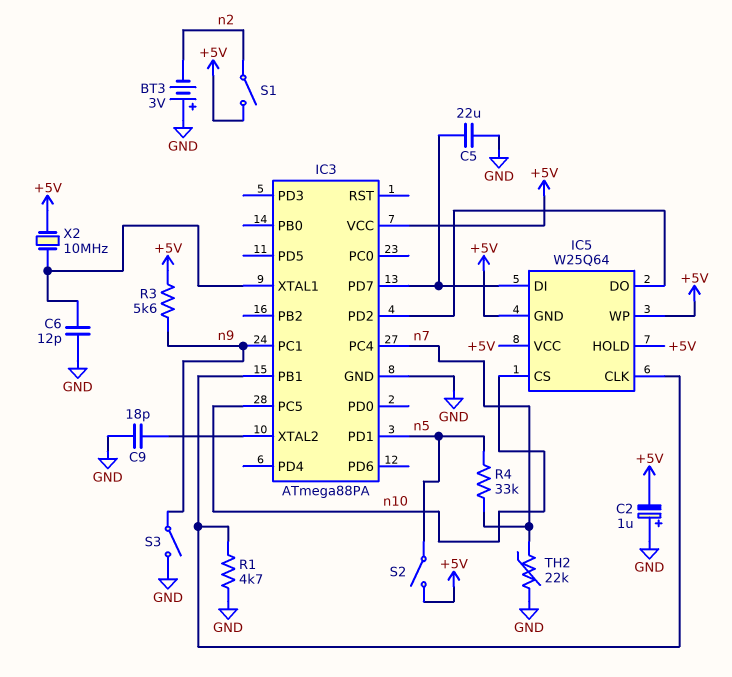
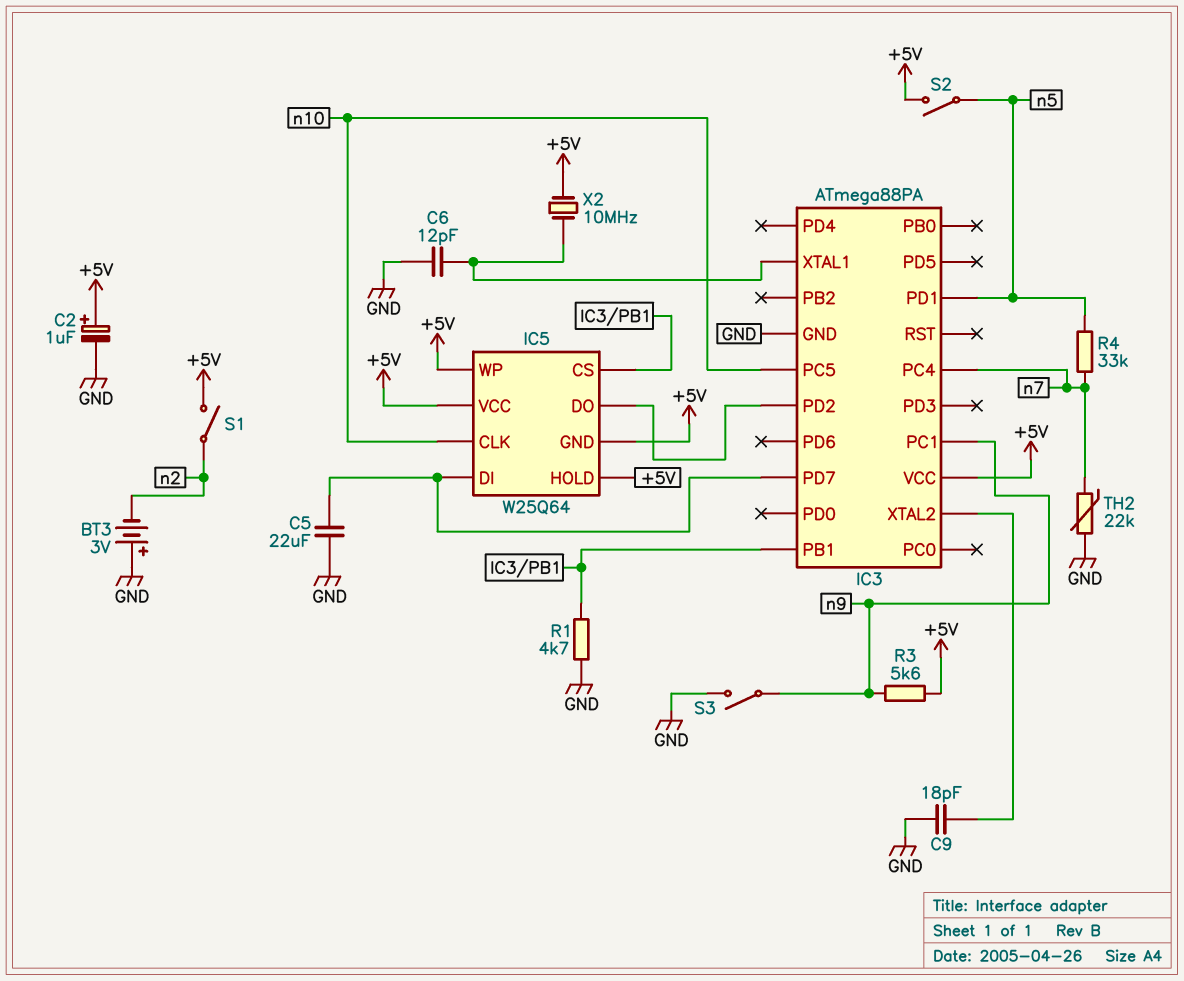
C2: 1uF (plus GND, minus +5V) -> 1uF (plus +5V, minus GND)
IC5 pin CLK: IC3/PB1 -> n10
IC5 pin CS: n10 -> IC3/PB1

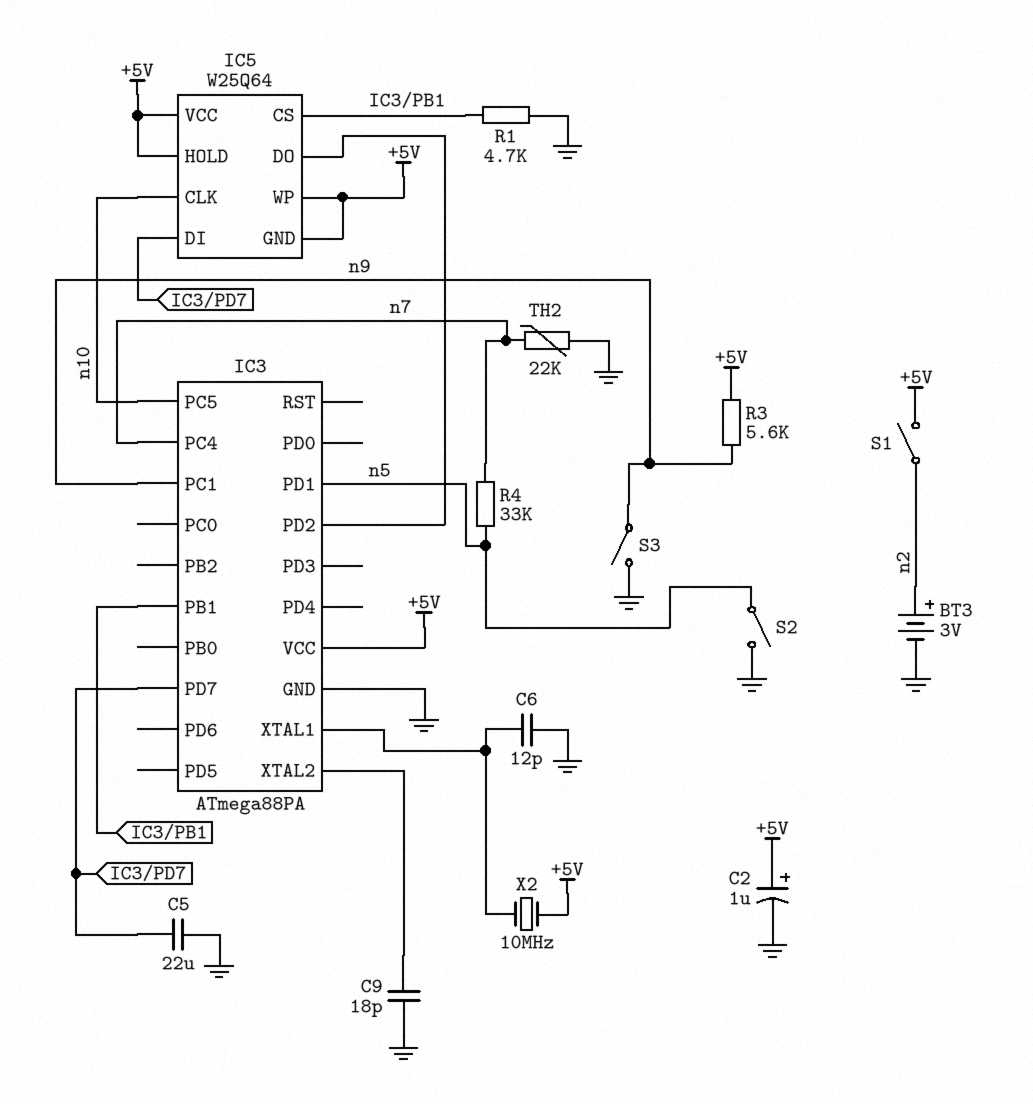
BT3: 3V (plus GND, minus n2) -> 3V (plus n2, minus GND)
S2: switch (+5V, n5) -> switch (GND, n5)

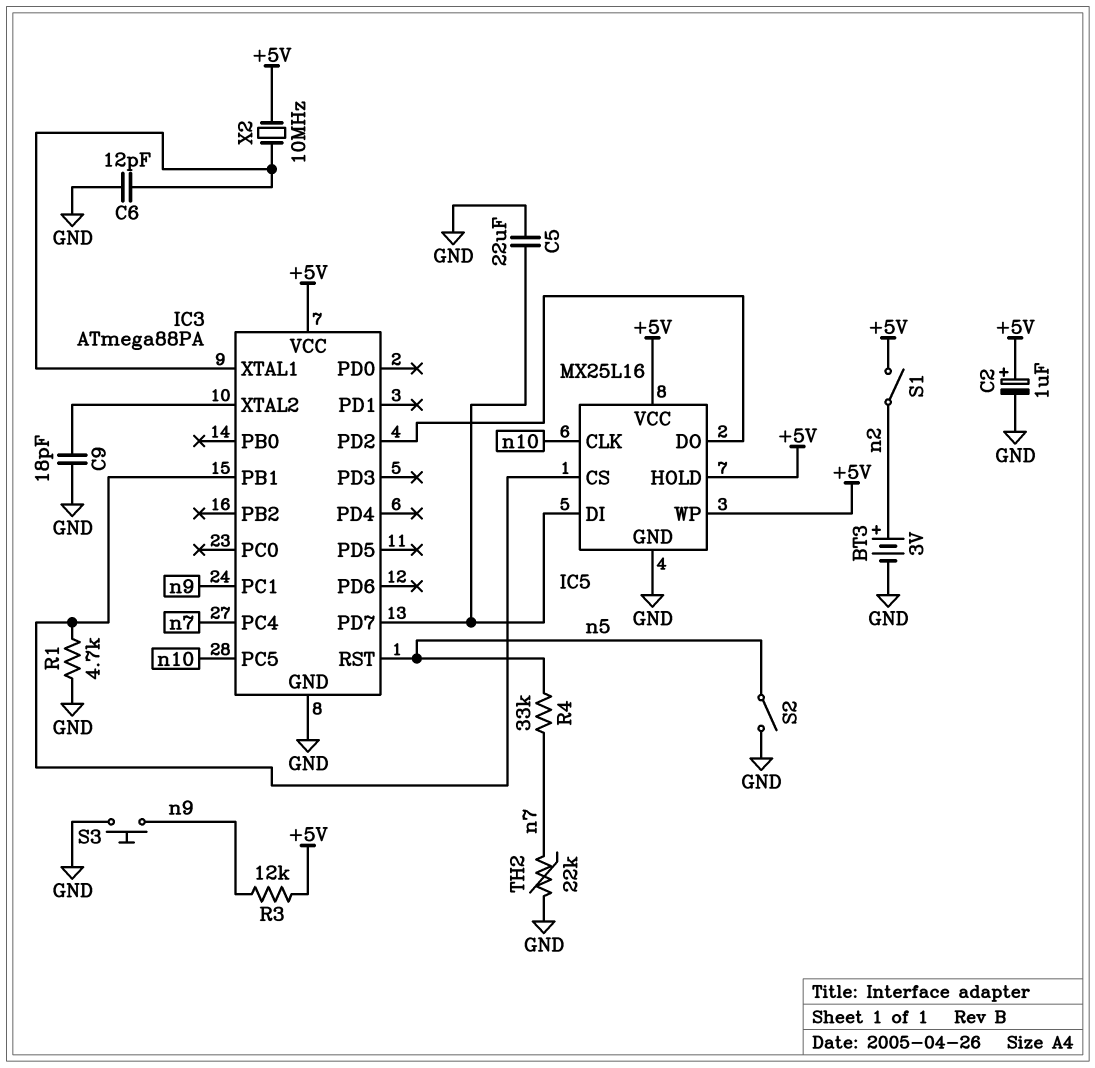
IC3 pin PD1: n5 -> none
IC3 pin RST: none -> n5
IC5: W25Q64 -> MX25L16
IC5 pin GND: +5V -> GND
R3: 5.6k (+5V, n9) -> 12k (+5V, n9)
S3: switch (GND, n9) -> button (GND, n9)

